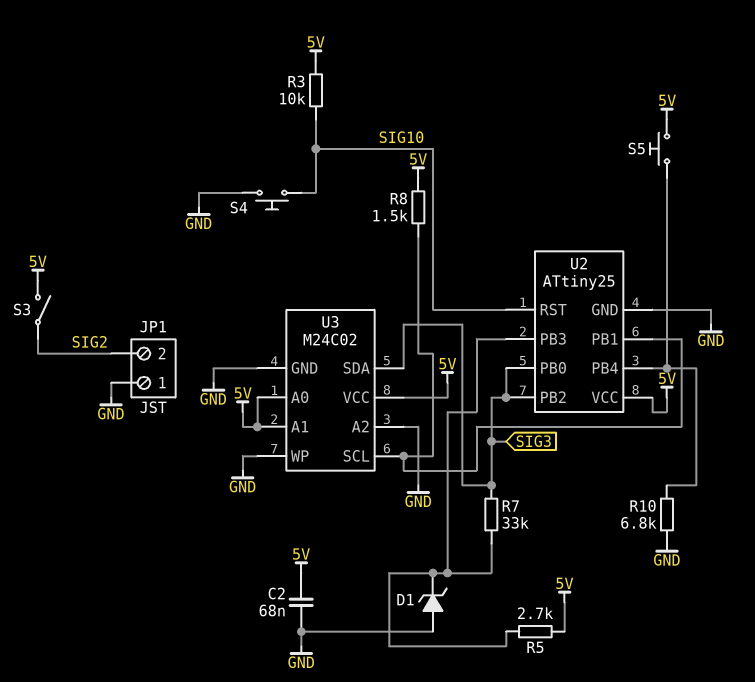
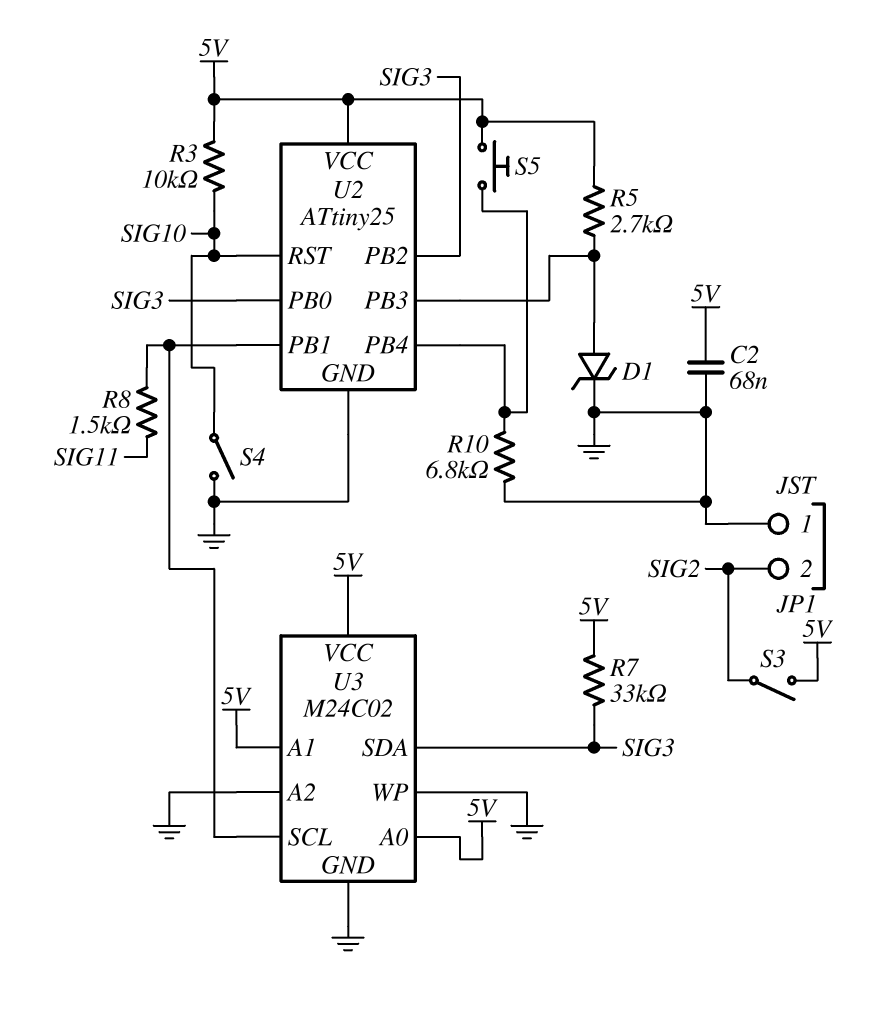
D1: zener (A GND, K U2/PB3) -> zener (A U2/PB3, K GND)
R7: 33k (SIG3, U2/PB3) -> 33k (5V, SIG3)
R8: 1.5k (5V, U2/PB1) -> 1.5k (SIG11, U2/PB1)
S4: button (GND, SIG10) -> switch (GND, SIG10)

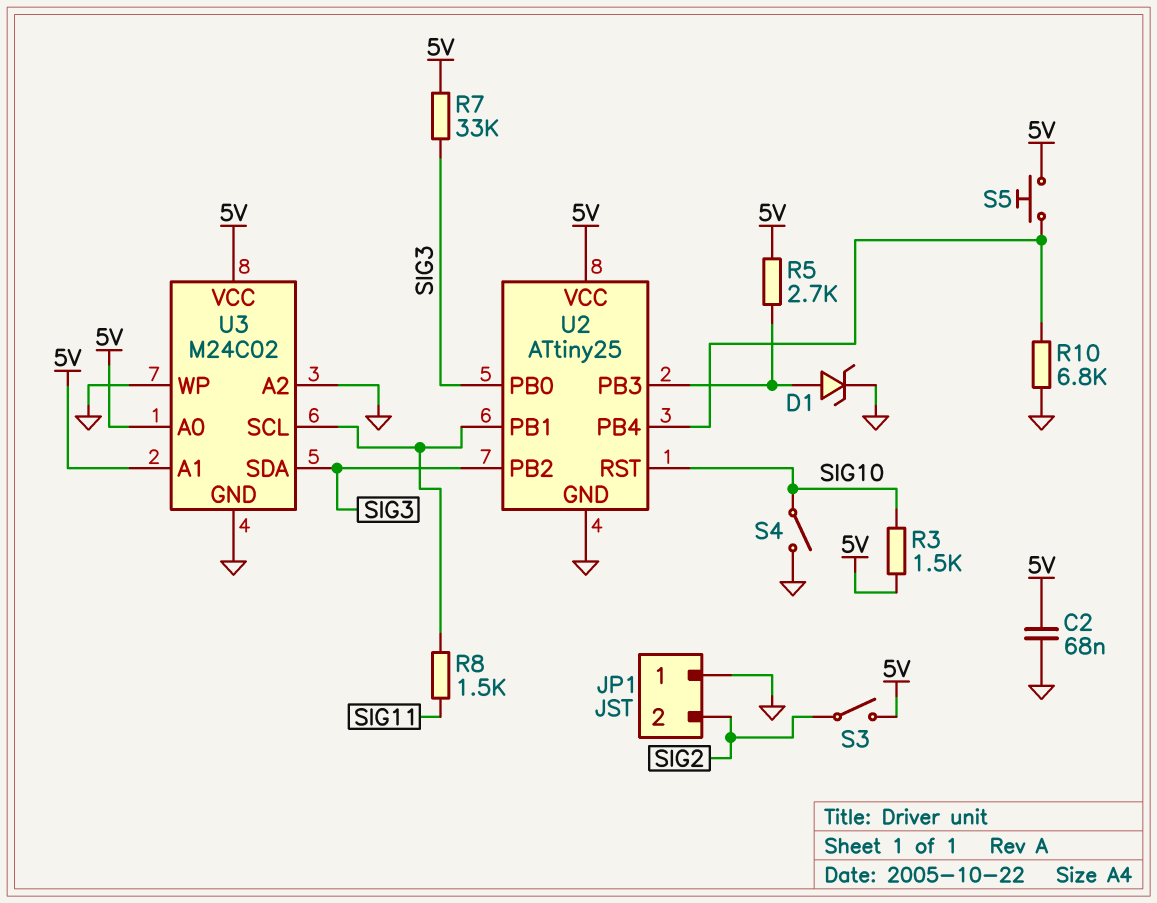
R3: 10k (5V, SIG10) -> 1.5k (5V, SIG10)

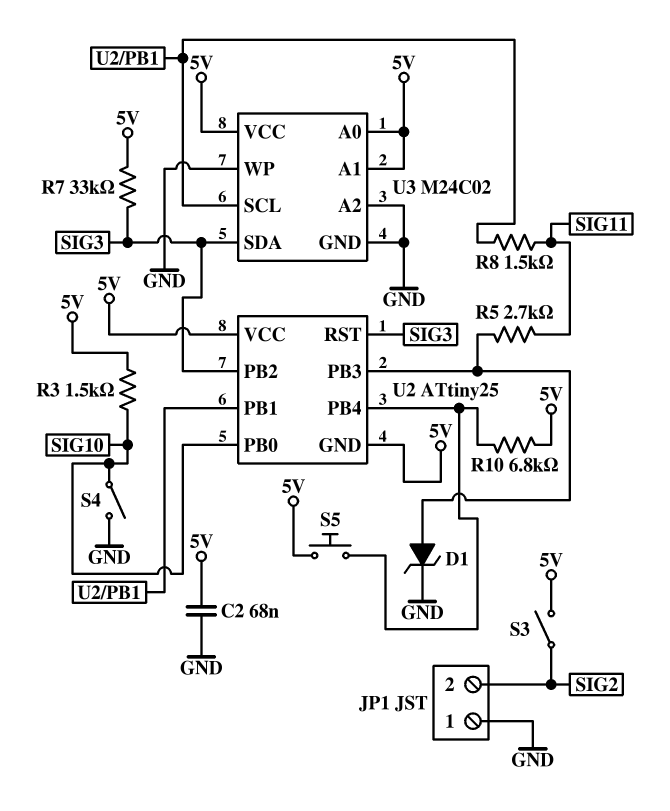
R5: 2.7k (5V, U2/PB3) -> 2.7k (SIG11, U2/PB3)
R10: 6.8k (GND, U2/PB4) -> 6.8k (5V, U2/PB4)
U2 pin GND: GND -> 5V
U2 pin PB0: SIG3 -> SIG10
U2 pin RST: SIG10 -> SIG3

